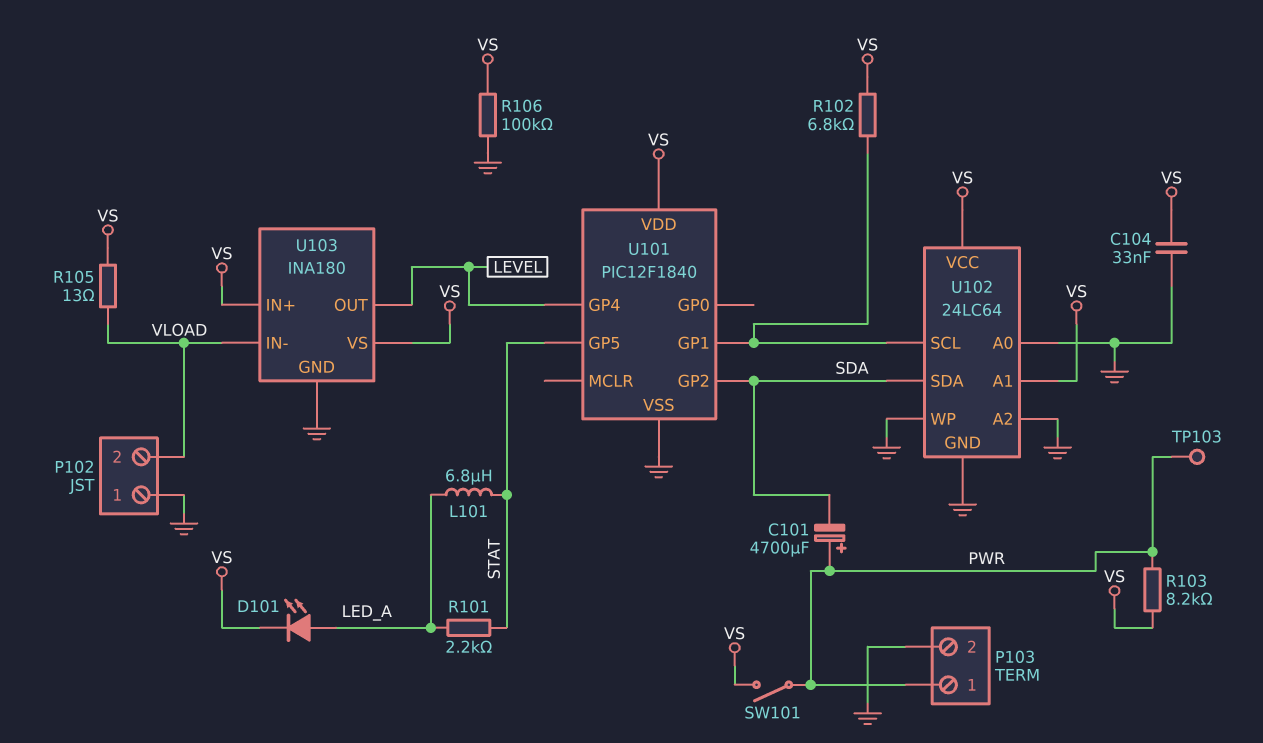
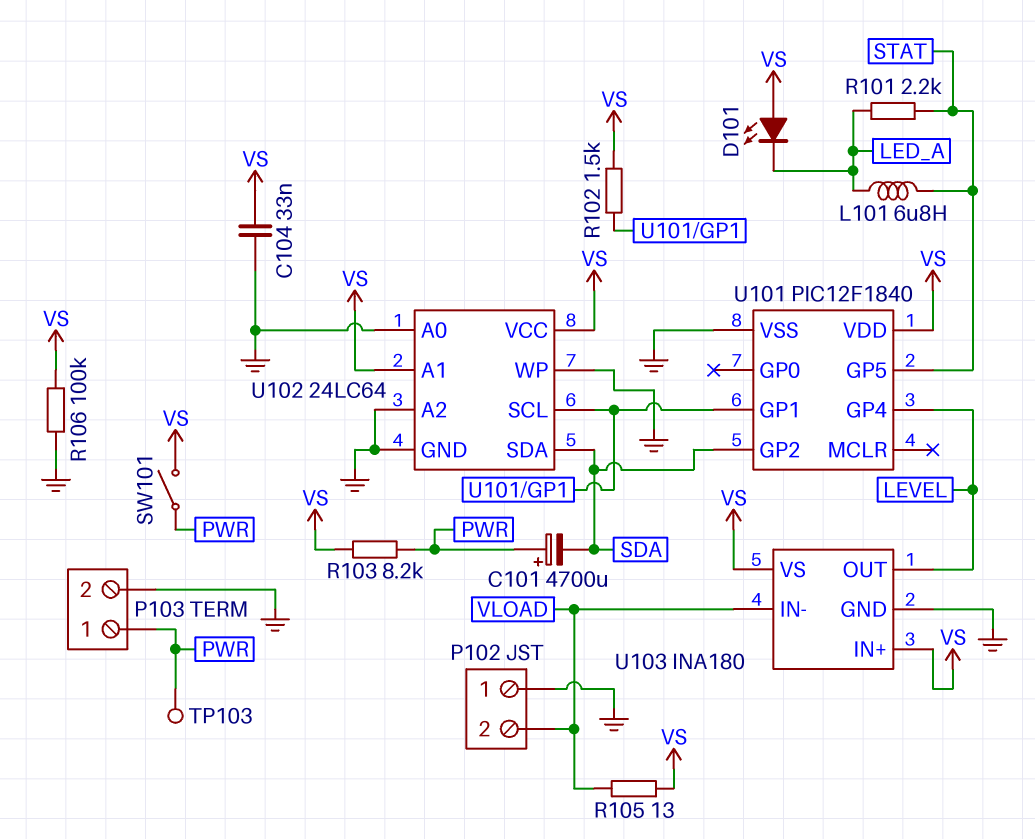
D101: LED (A LED_A, K VS) -> LED (A VS, K LED_A)
R102: 6.8k (U101/GP1, VS) -> 1.5k (U101/GP1, VS)

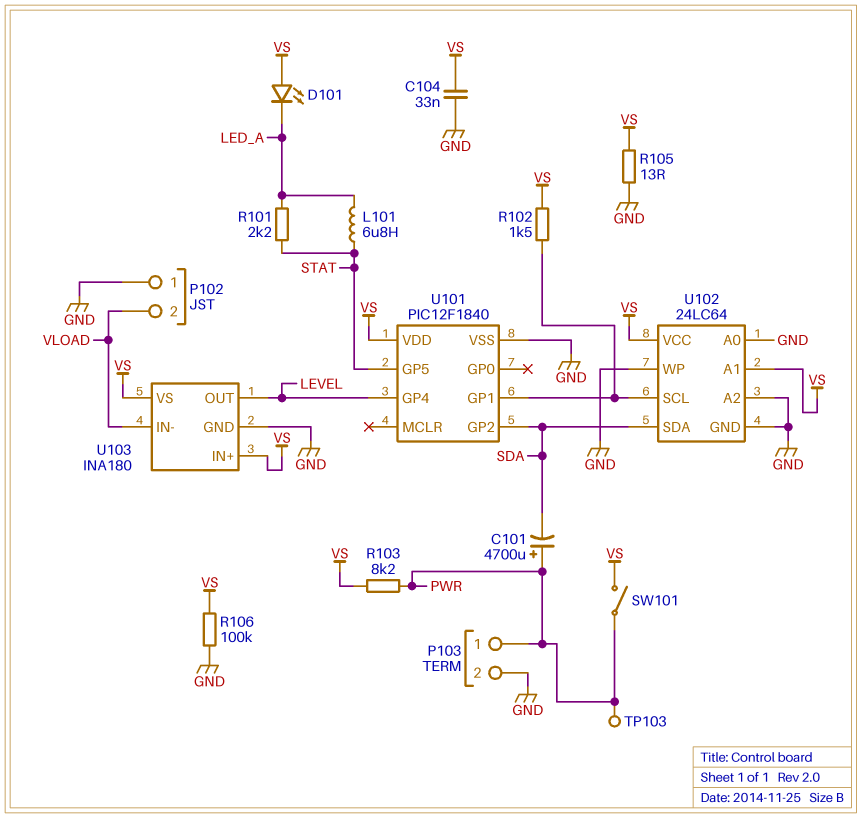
R105: 13 (VLOAD, VS) -> 13 (GND, VS)

